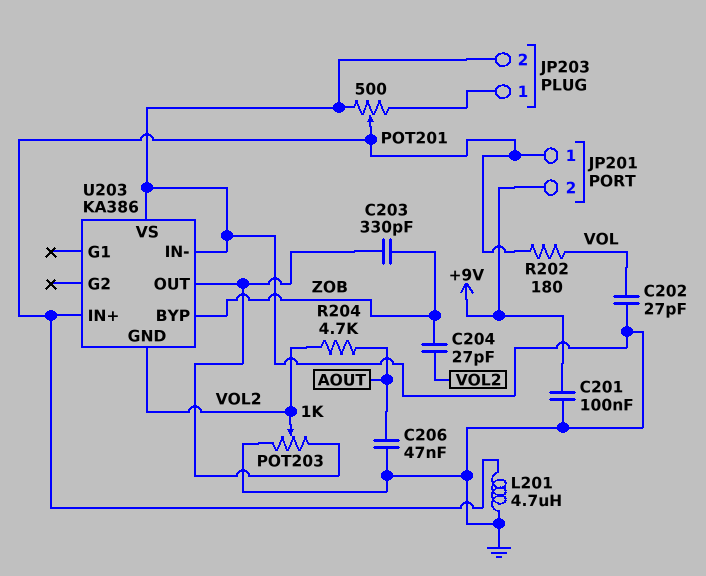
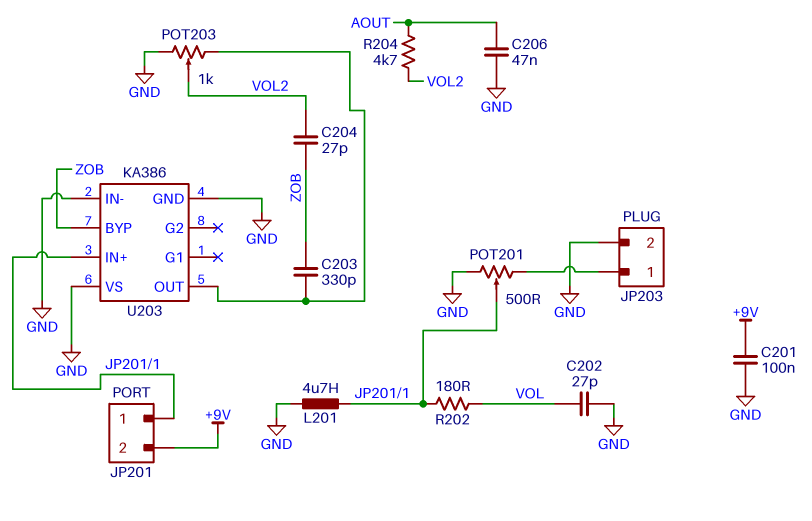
U203 pin GND: VOL2 -> GND

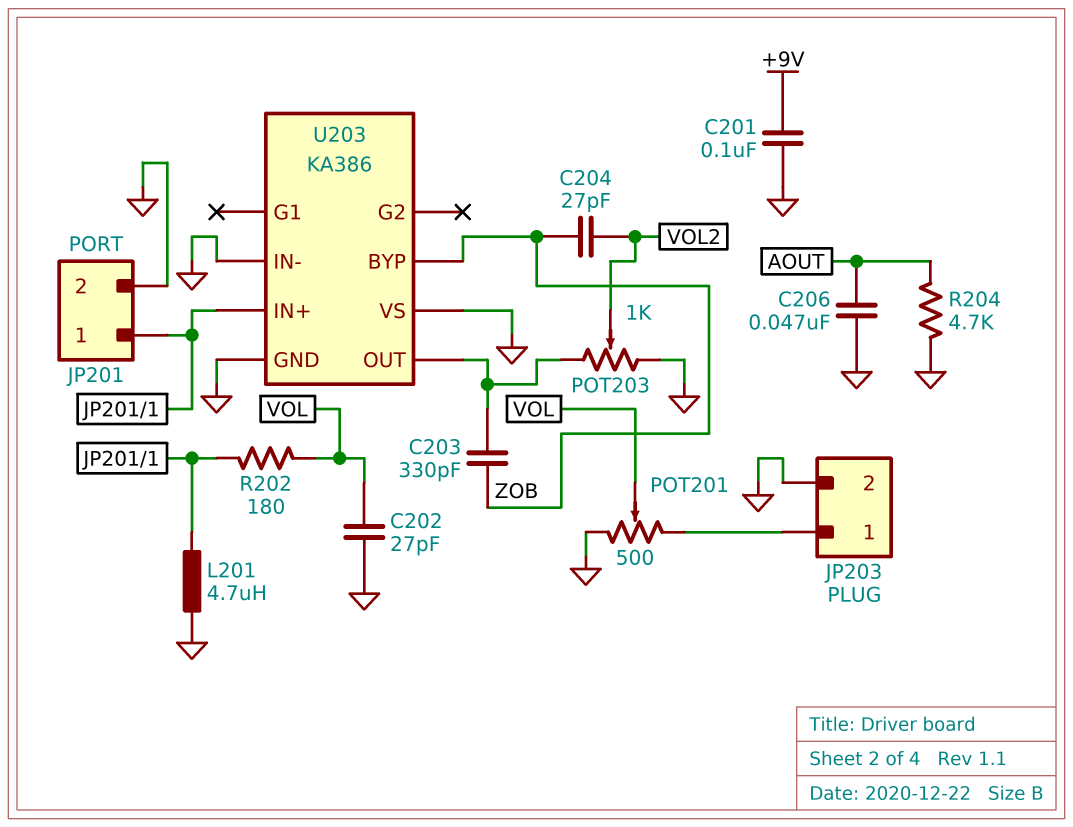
JP201 pin 2: +9V -> GND
POT201: 500 (GND, JP203/1, wiper JP201/1) -> 500 (GND, JP203/1, wiper VOL)
R204: 4.7k (AOUT, VOL2) -> 4.7k (AOUT, GND)

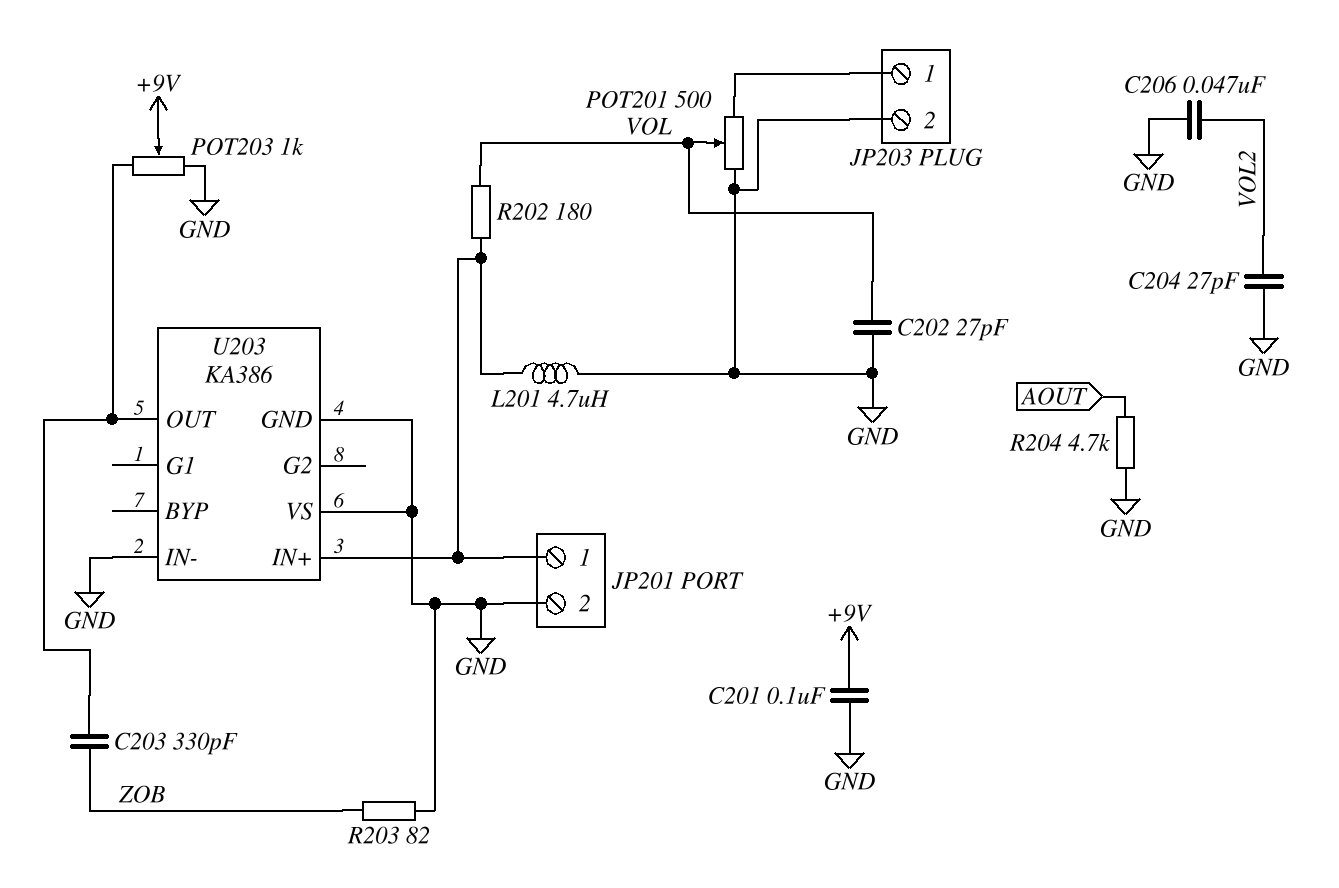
C204: 27pF (VOL2, ZOB) -> 27pF (GND, VOL2)
C206: 47nF (AOUT, GND) -> 47nF (GND, VOL2)
POT203: 1k (GND, U203/OUT, wiper VOL2) -> 1k (GND, U203/OUT, wiper +9V)
R203: none -> 82 (GND, ZOB)
U203 pin BYP: ZOB -> none

